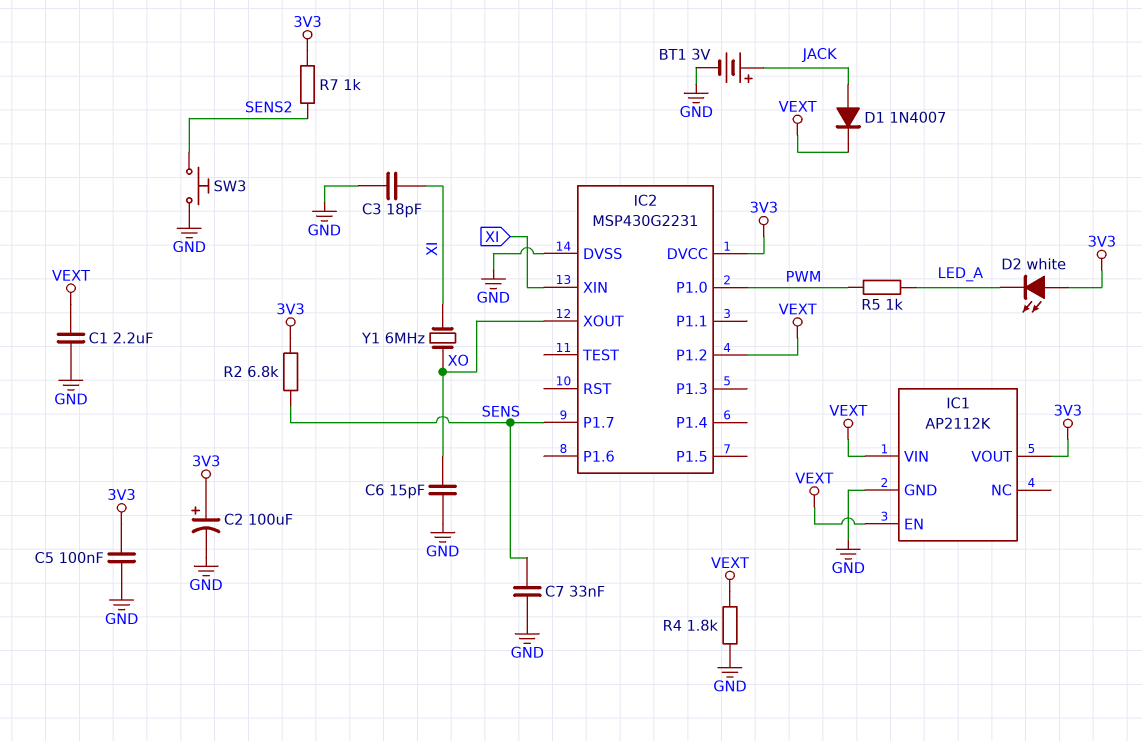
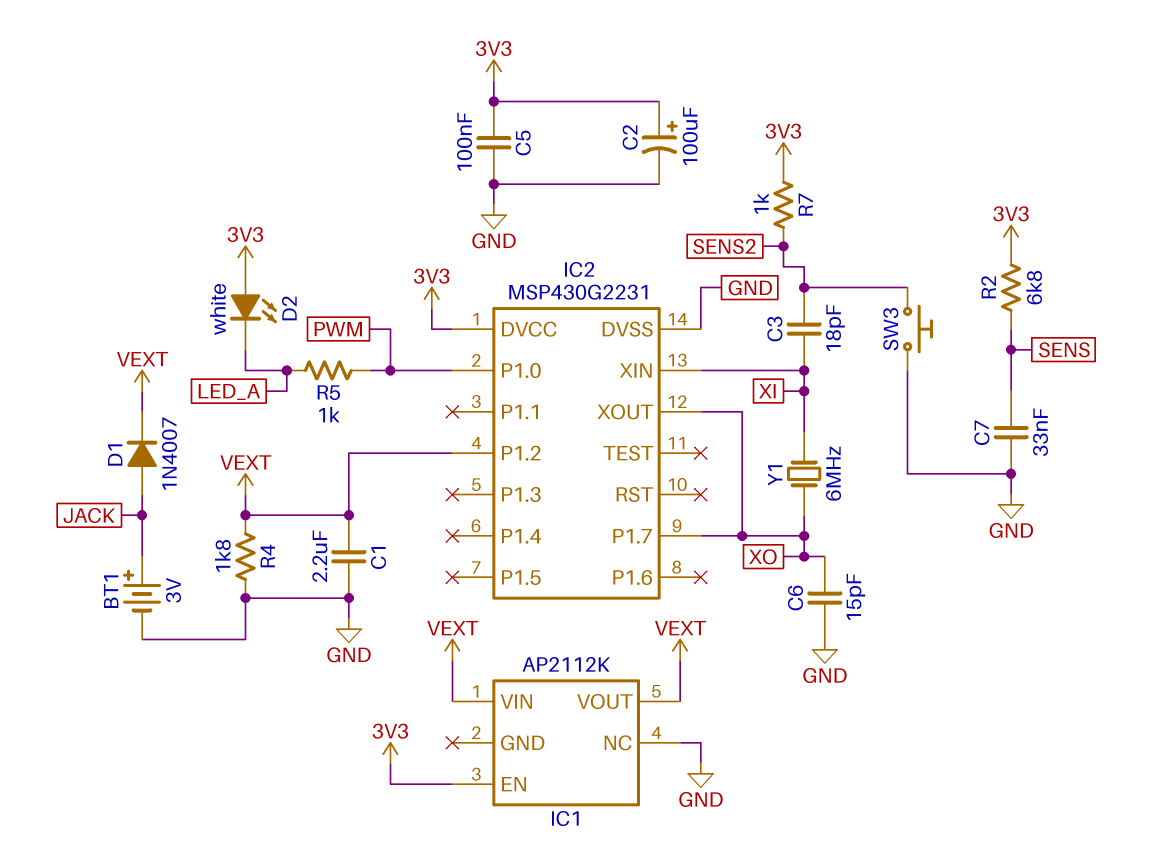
C3: 18pF (GND, XI) -> 18pF (SENS2, XI)
IC1 pin EN: VEXT -> 3V3
IC1 pin GND: GND -> none
IC1 pin NC: none -> GND
IC1 pin VOUT: 3V3 -> VEXT
IC2 pin P1.7: SENS -> XO

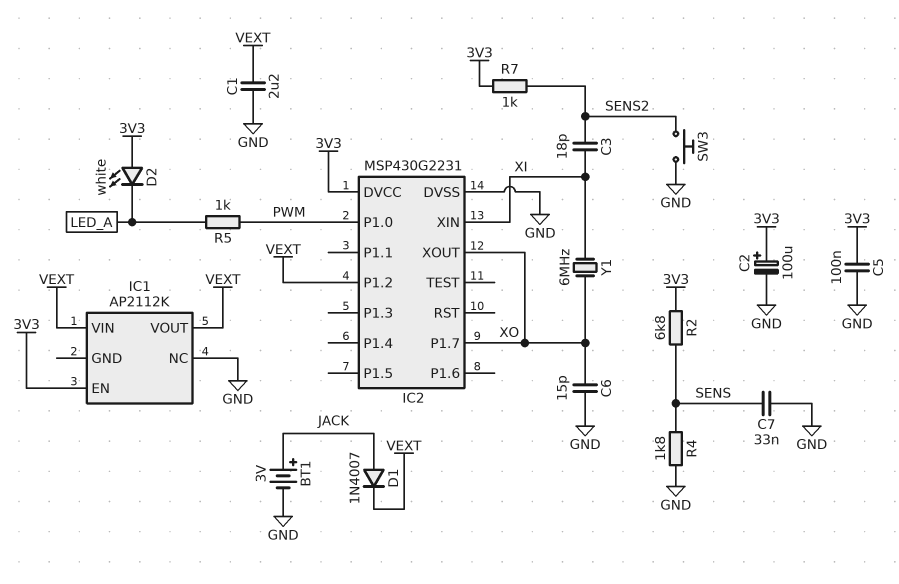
R4: 1.8k (GND, VEXT) -> 1.8k (GND, SENS)

